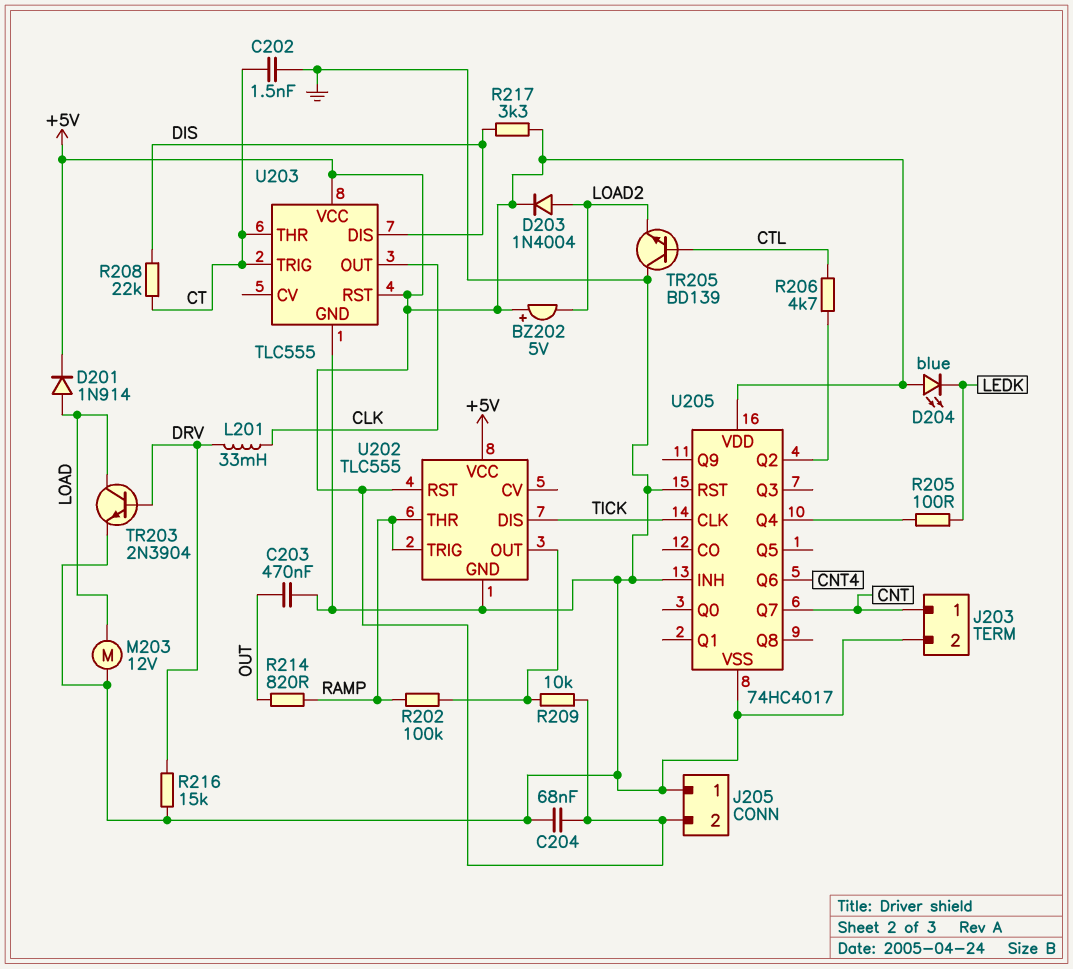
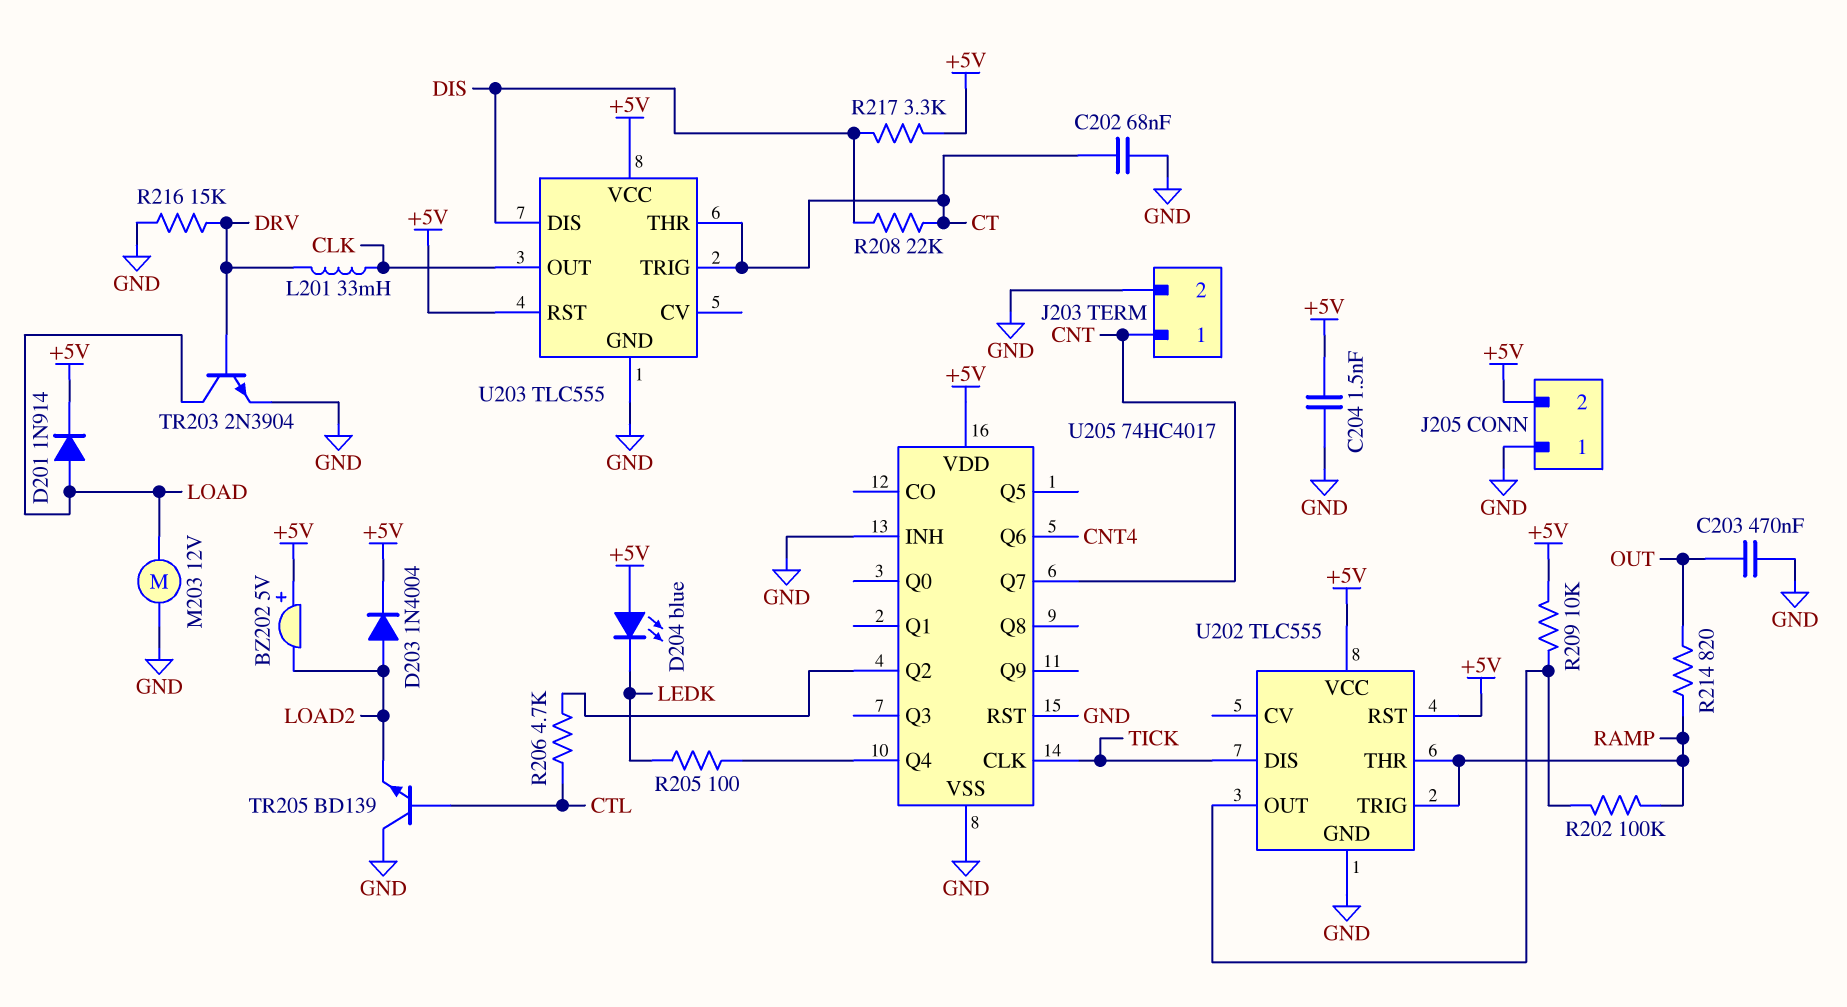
C202: 1.5nF (CT, GND) -> 68nF (CT, GND)
C204: 68nF (+5V, GND) -> 1.5nF (+5V, GND)

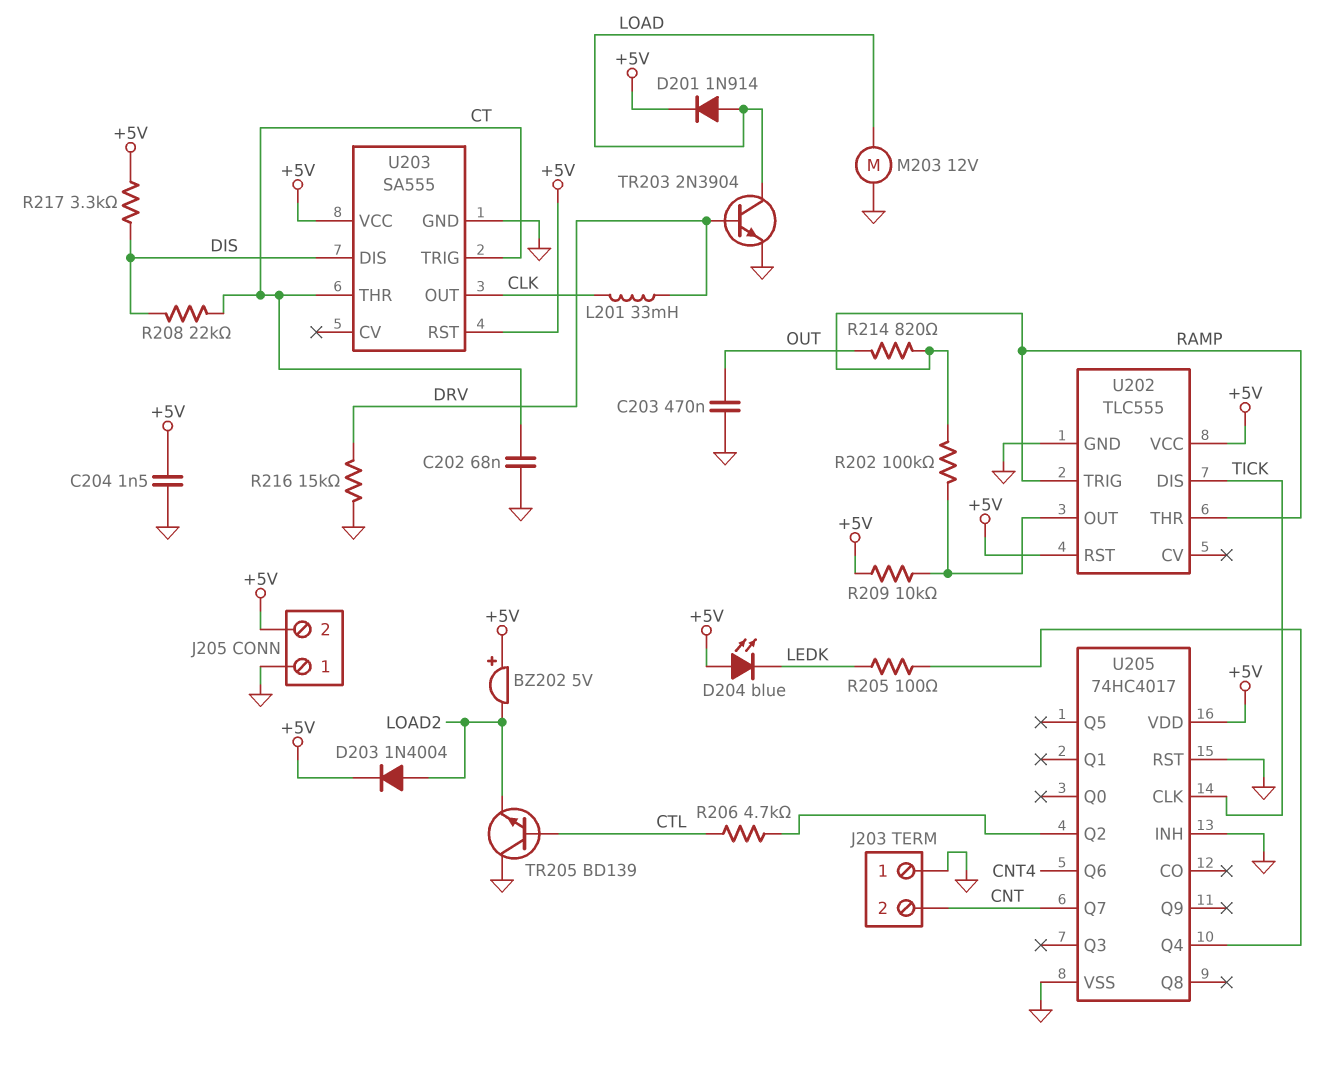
J203 pin 1: CNT -> GND
J203 pin 2: GND -> CNT
U203: TLC555 -> SA555

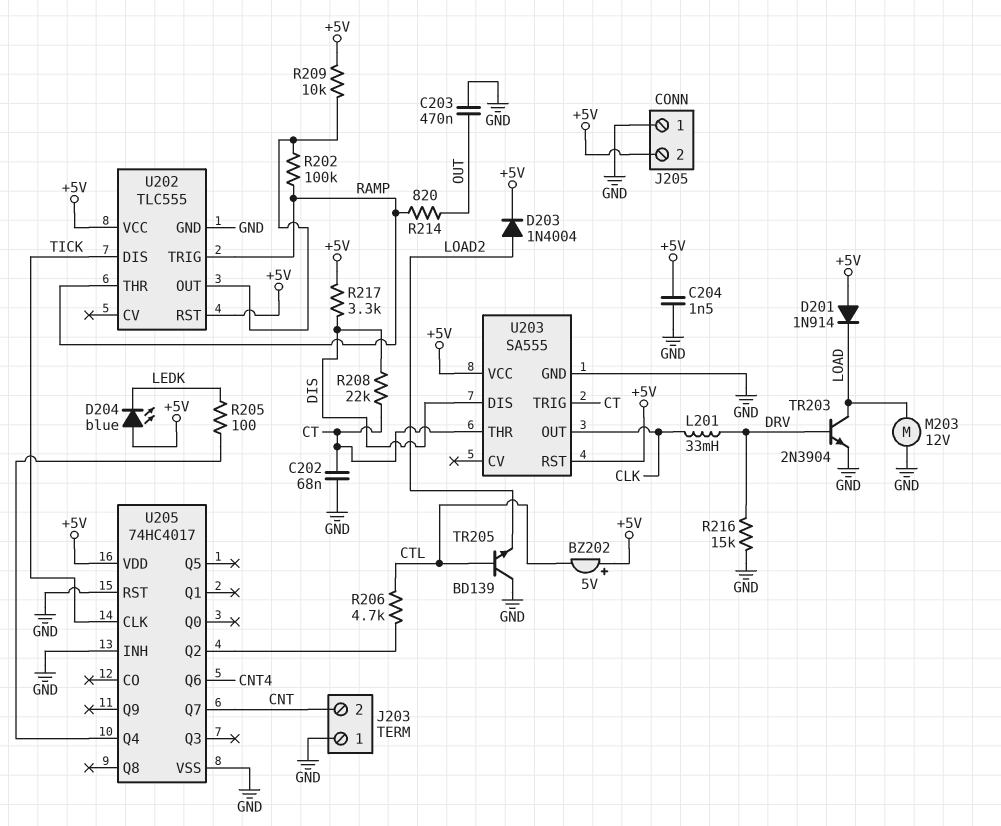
BZ202: buzzer 5V (plus +5V, minus LOAD2) -> buzzer 5V (plus +5V, minus CTL)
D201: diode 1N914 (A LOAD, K +5V) -> diode 1N914 (A +5V, K LOAD)

